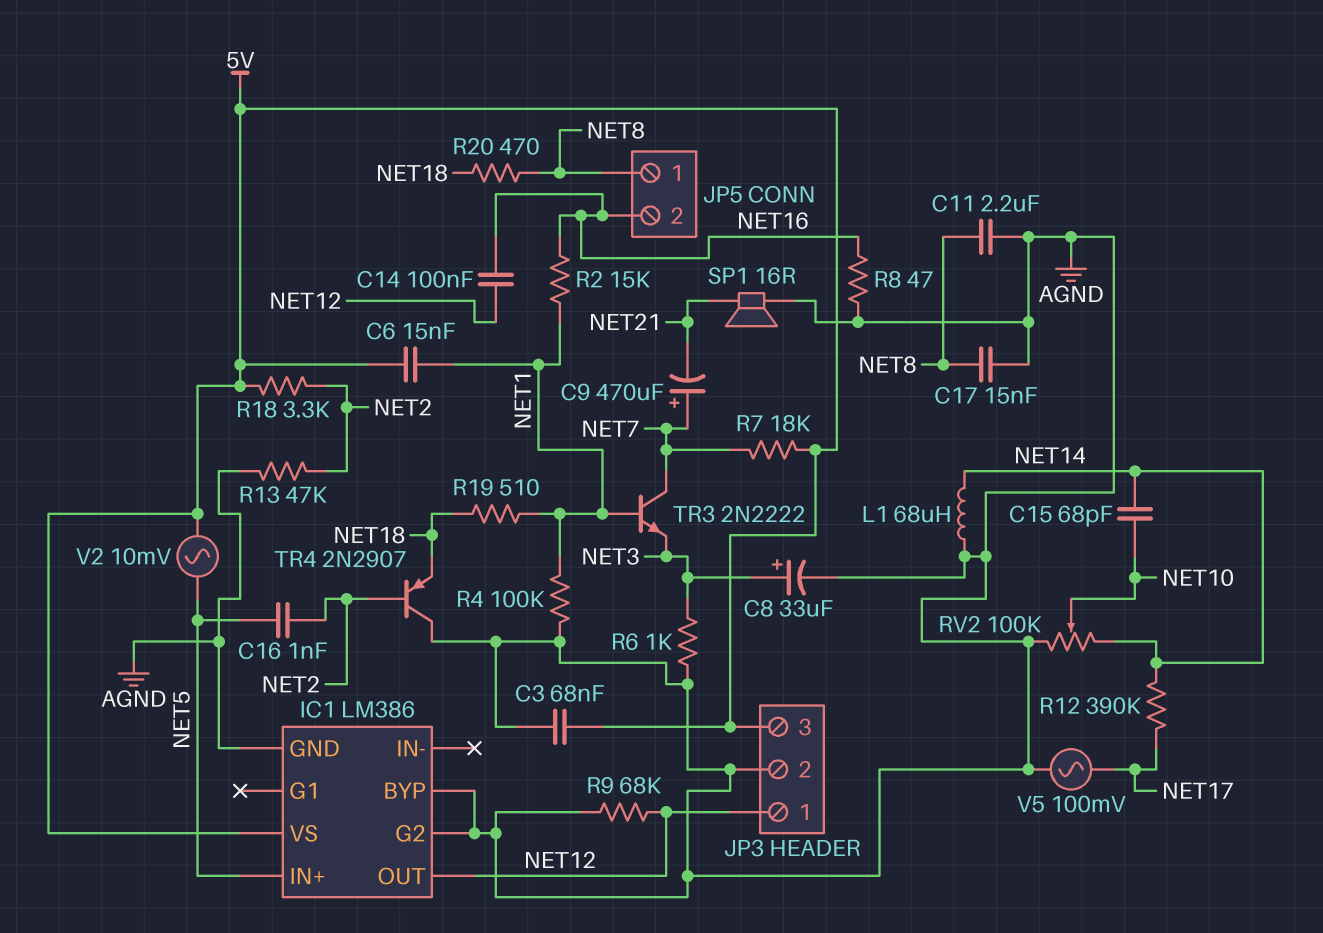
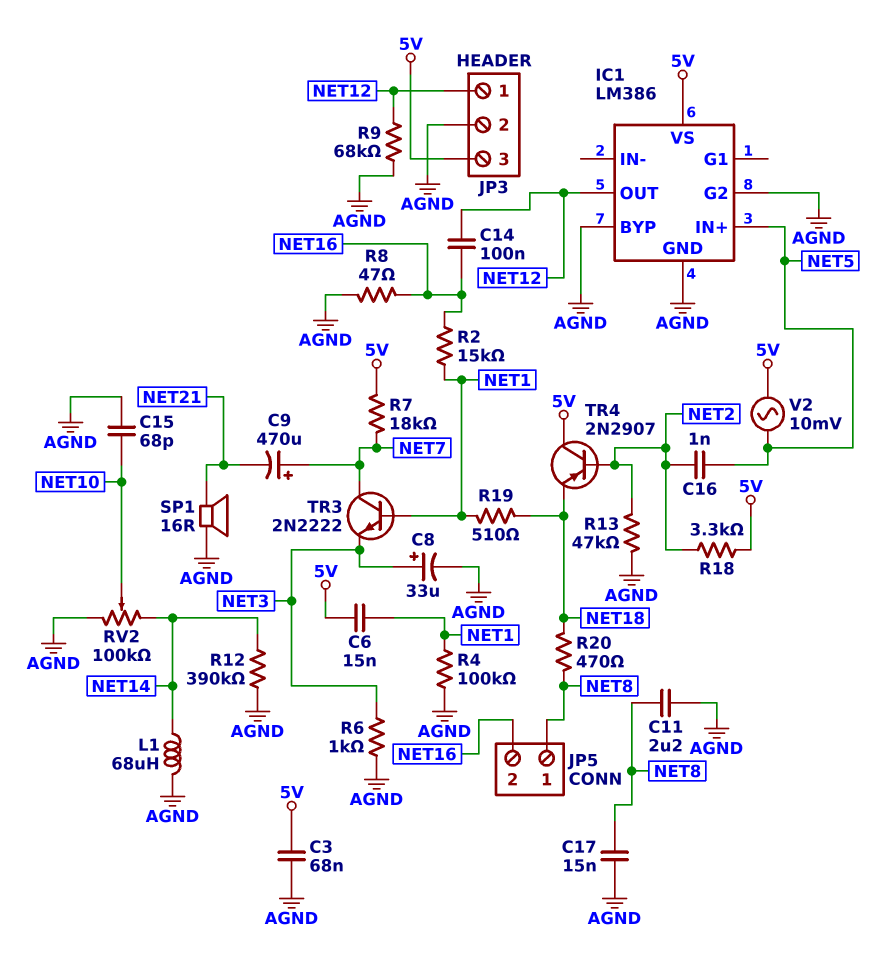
C15: 68pF (NET10, NET14) -> 68pF (AGND, NET10)
R12: 390k (NET14, NET17) -> 390k (AGND, NET14)
TR4: PNP 2N2907 (B NET2, C AGND, E NET18) -> PNP 2N2907 (B NET2, C 5V, E NET18)
V5: AC 100mV (AGND, NET17) -> none

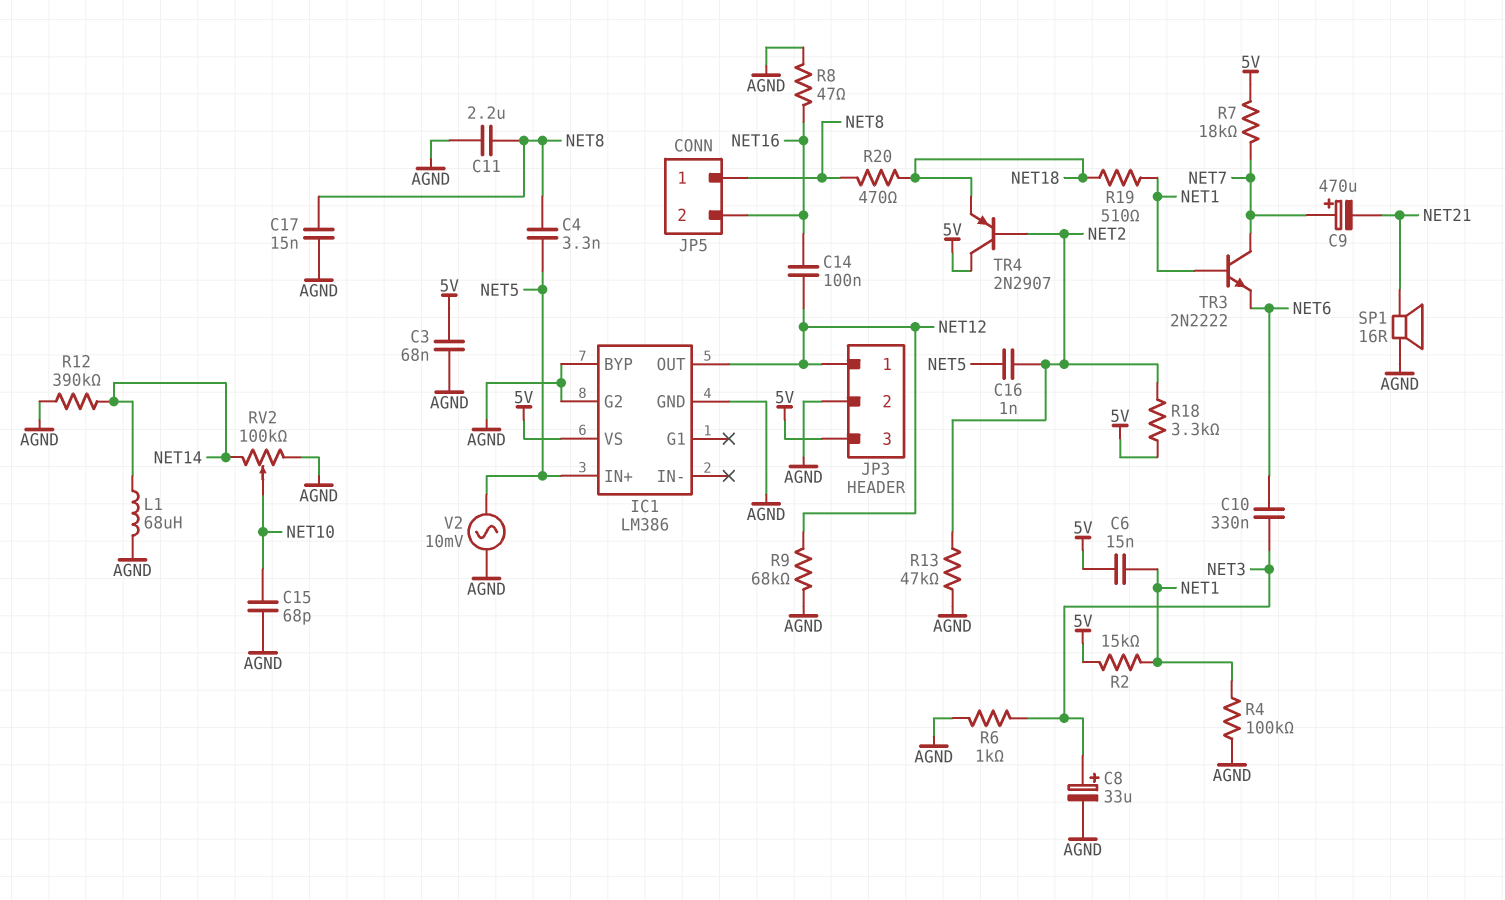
C4: none -> 3.3nF (NET5, NET8)
C10: none -> 330nF (NET3, NET6)
R2: 15k (NET1, NET16) -> 15k (5V, NET1)
TR3: NPN 2N2222 (B NET1, C NET7, E NET3) -> NPN 2N2222 (B NET1, C NET7, E NET6)
V2: AC 10mV (5V, NET5) -> AC 10mV (AGND, NET5)

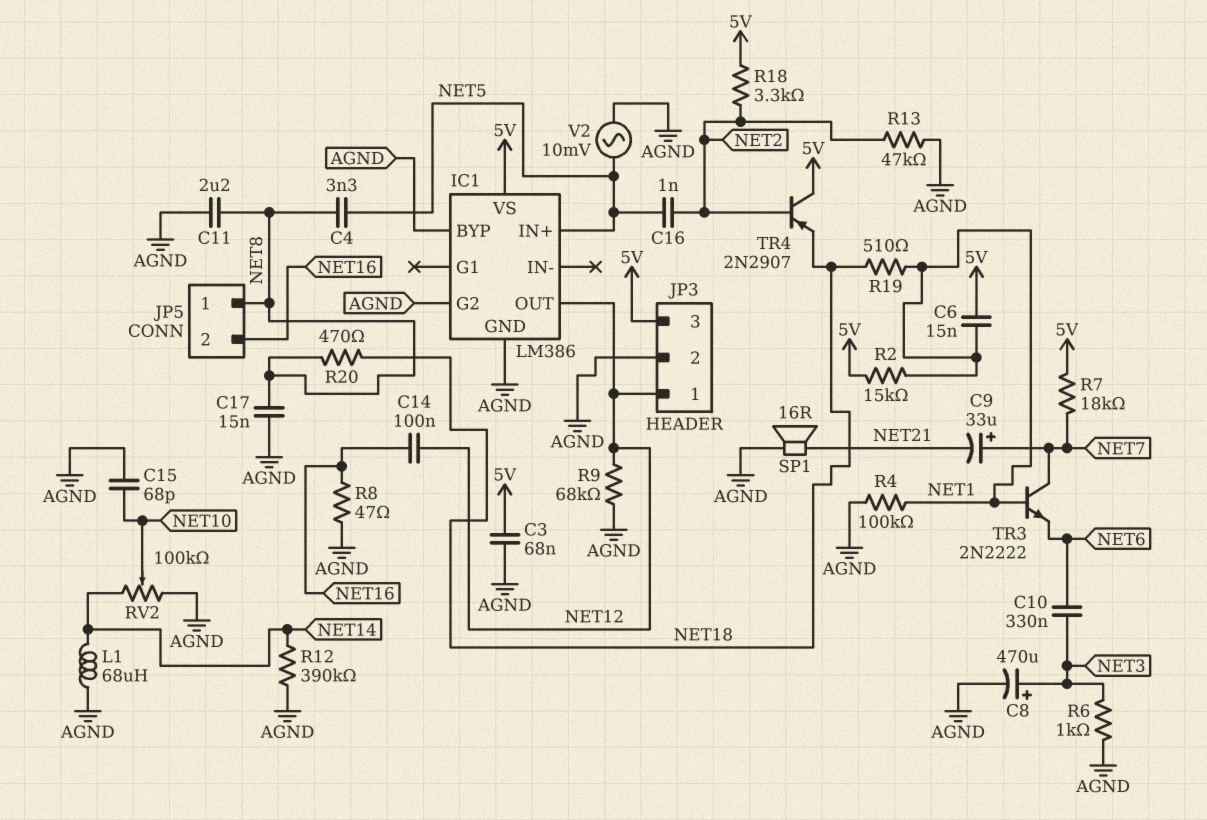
C8: 33uF (plus NET3, minus AGND) -> 470uF (plus NET3, minus AGND)
C9: 470uF (plus NET7, minus NET21) -> 33uF (plus NET7, minus NET21)

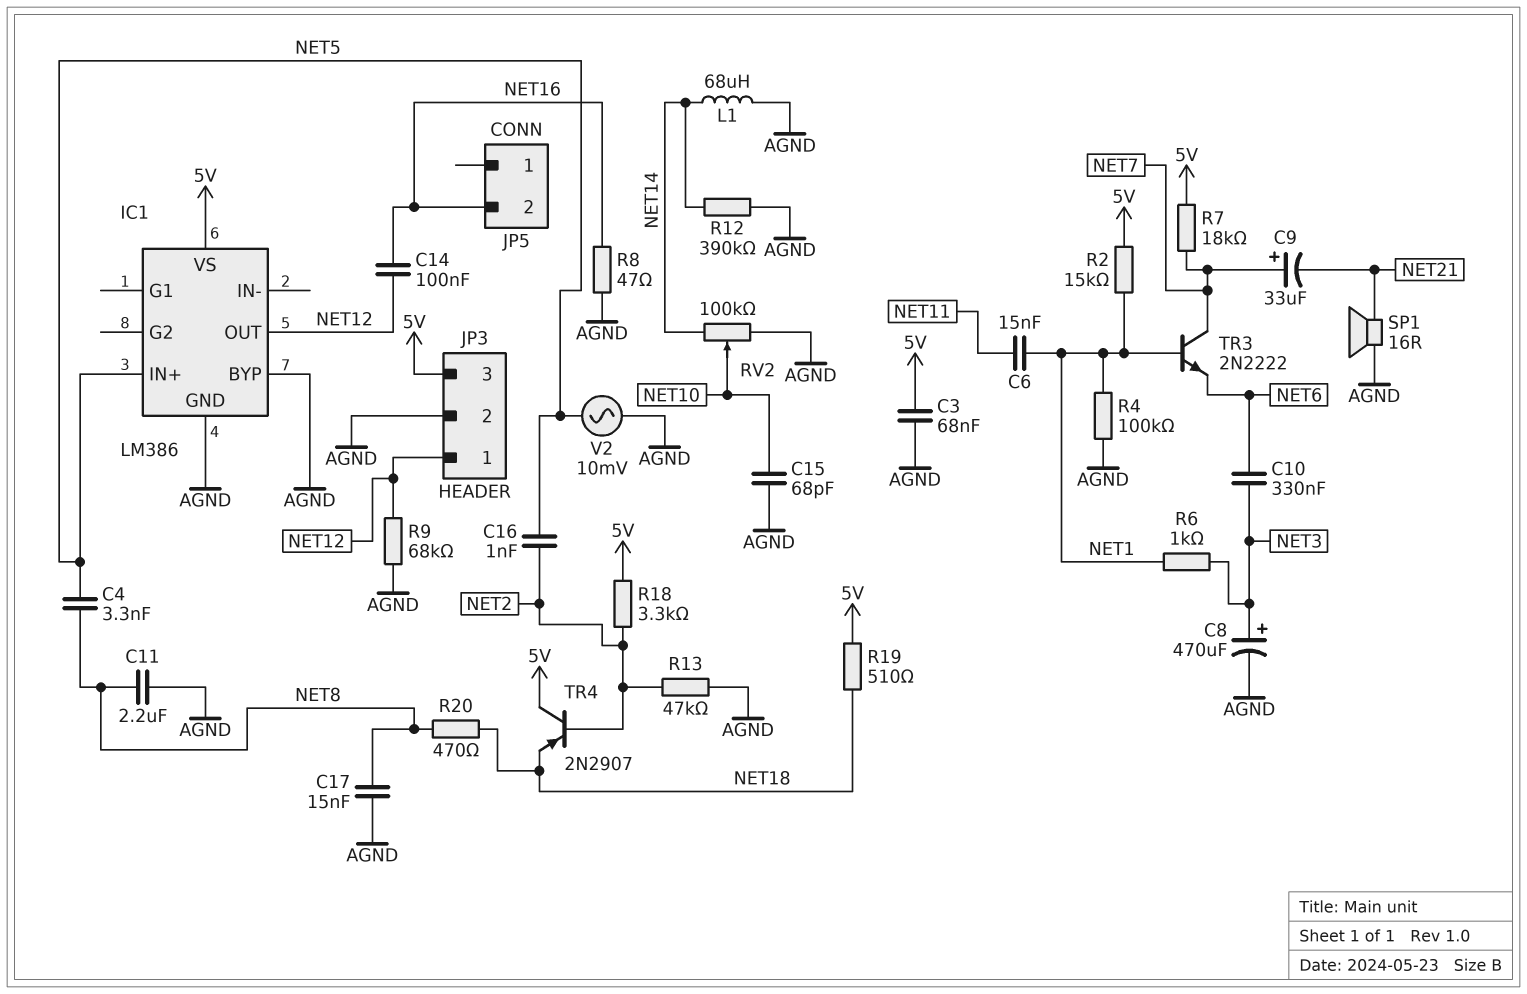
C6: 15nF (5V, NET1) -> 15nF (NET1, NET11)
IC1 pin G2: AGND -> none
JP5 pin 1: NET8 -> none
R6: 1k (AGND, NET3) -> 1k (NET1, NET3)
R19: 510 (NET1, NET18) -> 510 (5V, NET18)

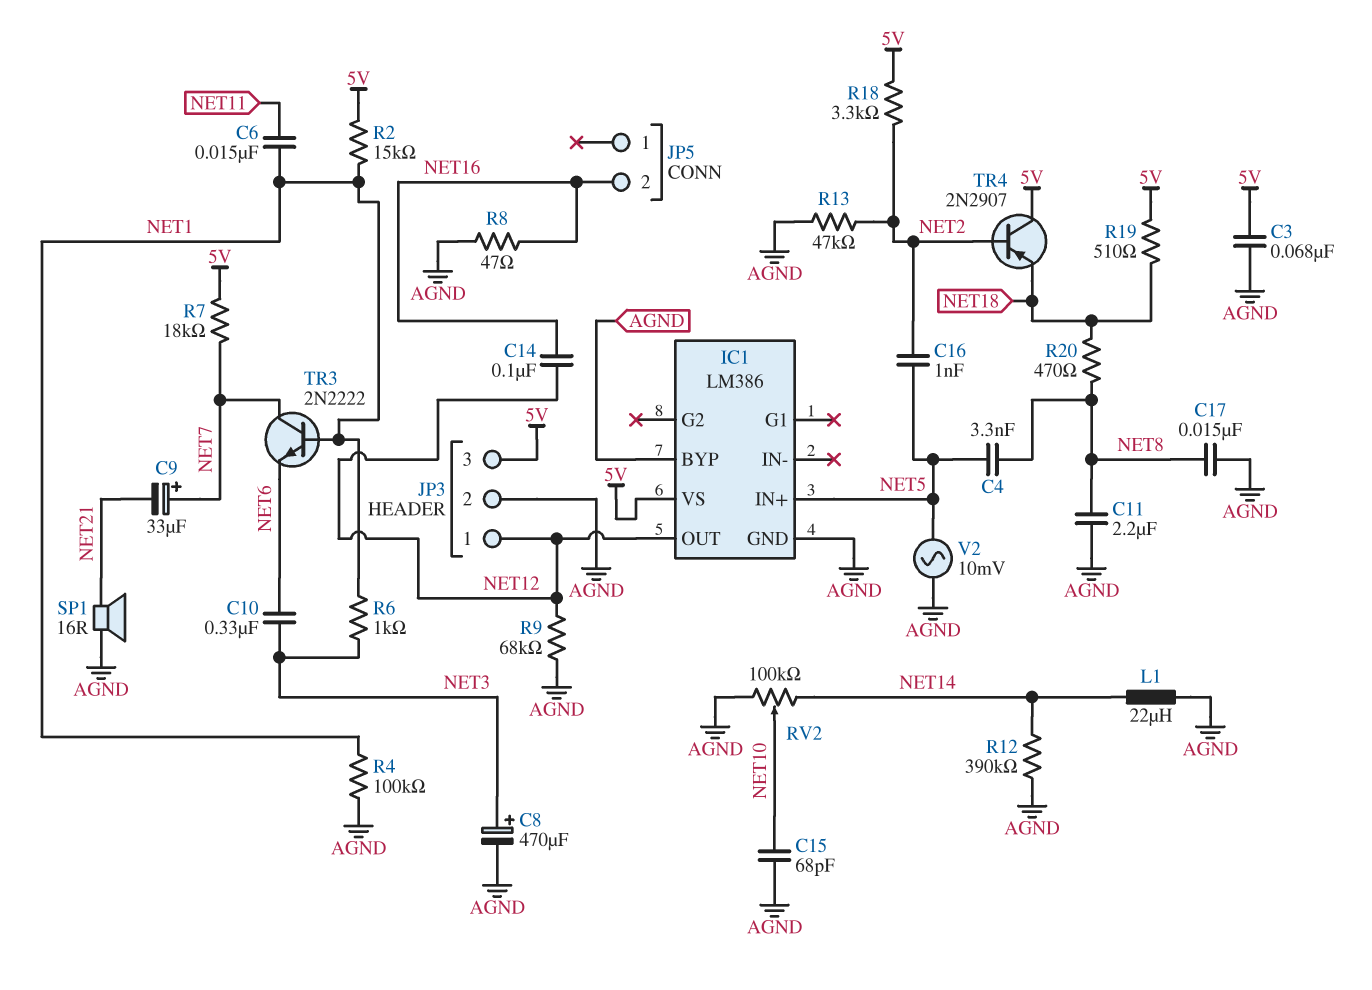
L1: 68uH (AGND, NET14) -> 22uH (AGND, NET14)

